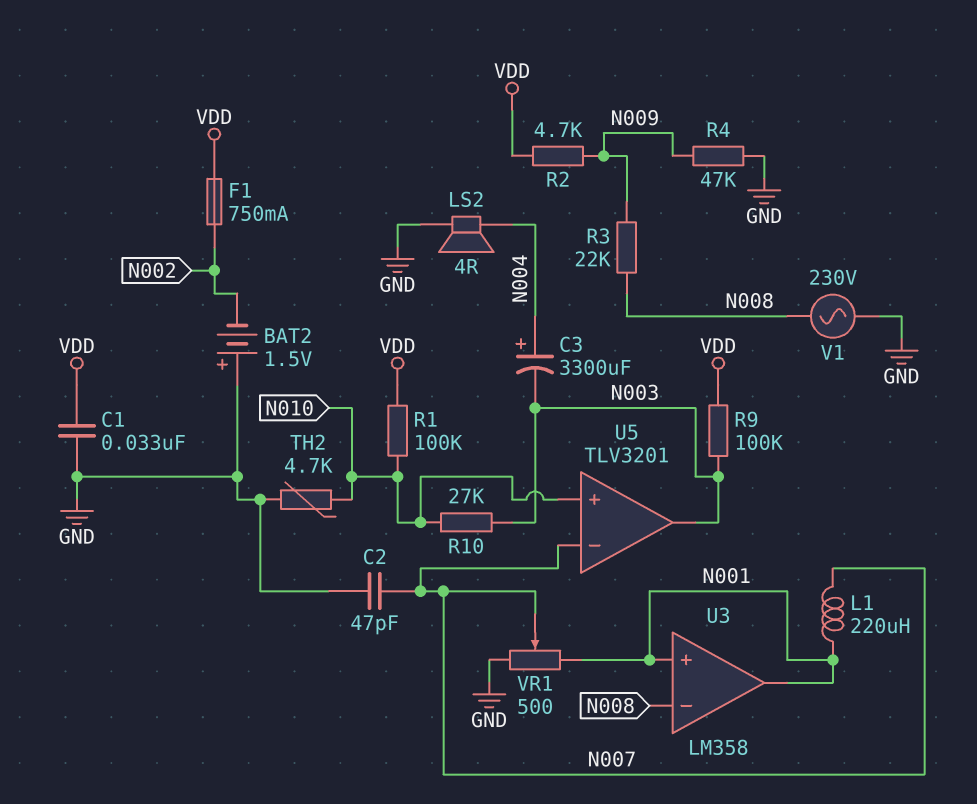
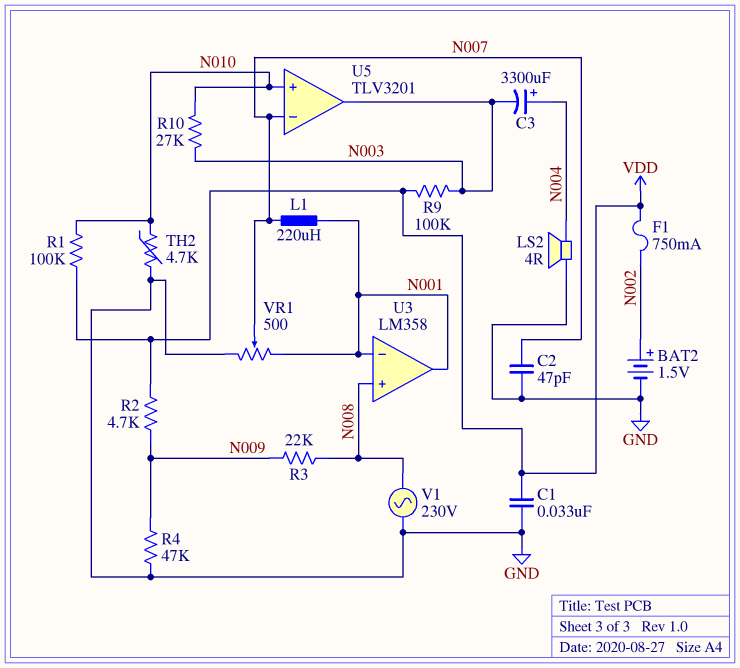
BAT2: 1.5V (plus GND, minus N002) -> 1.5V (plus N002, minus GND)
U3 pin in+: N001 -> N008
U3 pin in-: N008 -> N001

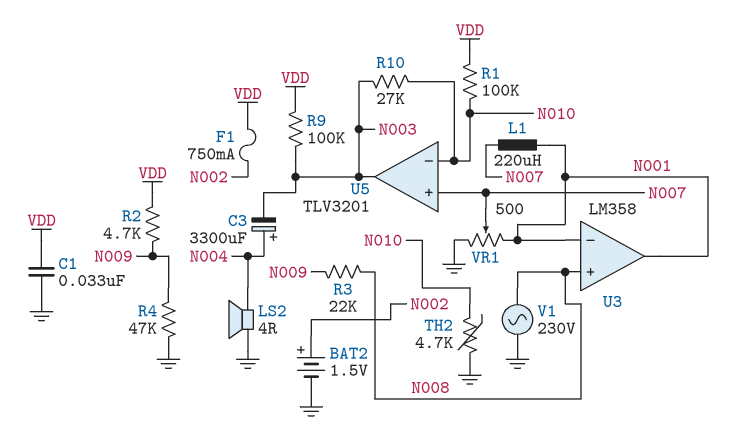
C2: 47pF (GND, N007) -> none
U5 pin in+: N010 -> N007
U5 pin in-: N007 -> N010

